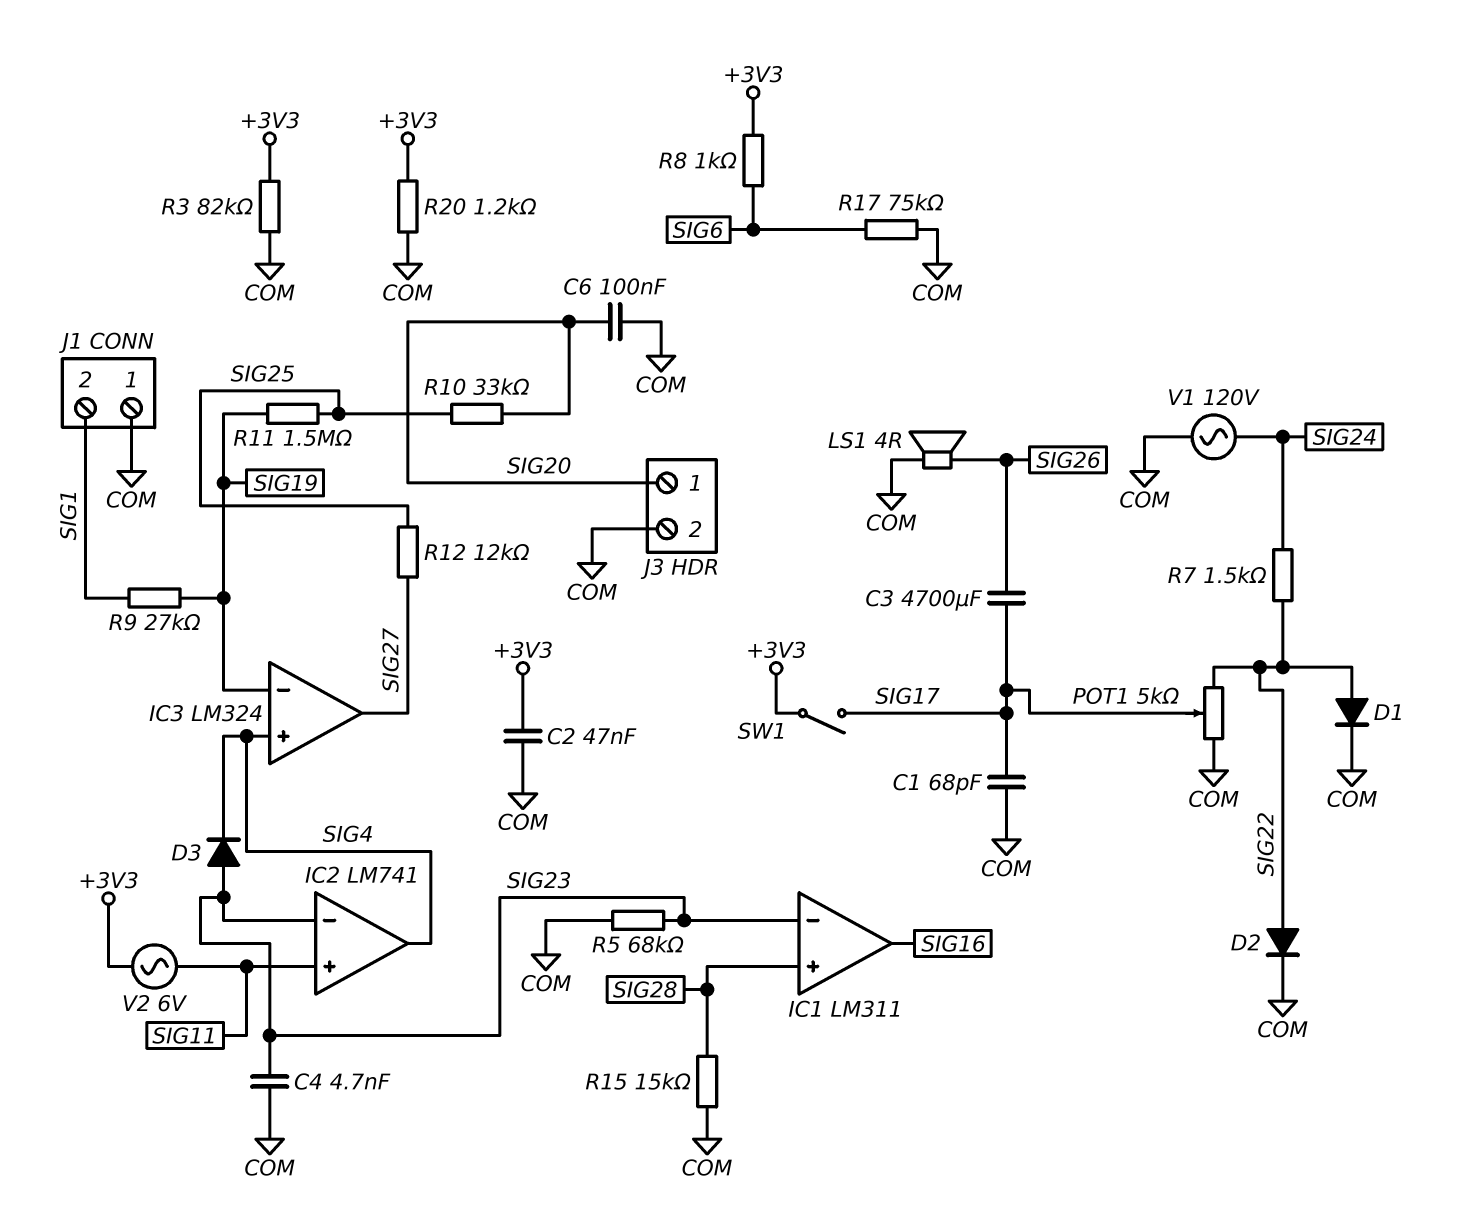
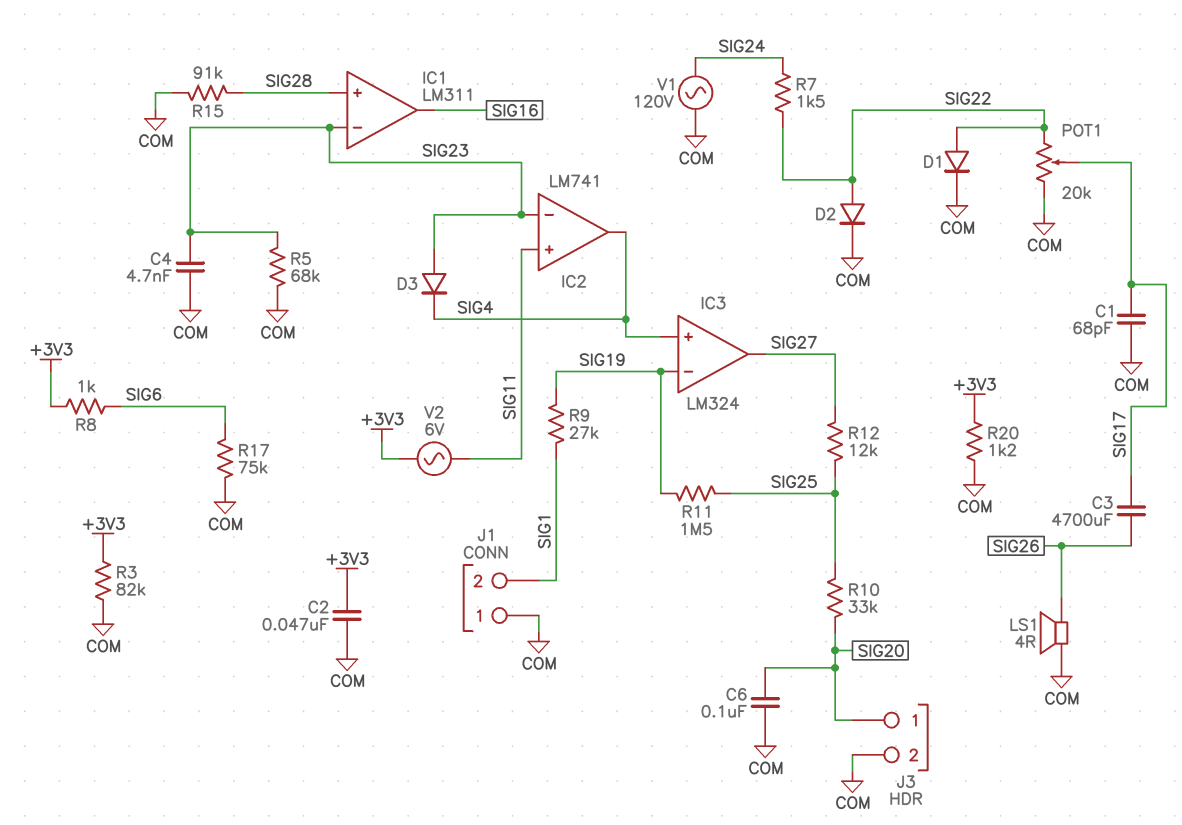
POT1: 5k (COM, SIG22, wiper SIG17) -> 20k (COM, SIG22, wiper SIG17)
R15: 15k (COM, SIG28) -> 91k (COM, SIG28)
SW1: switch (+3V3, SIG17) -> none

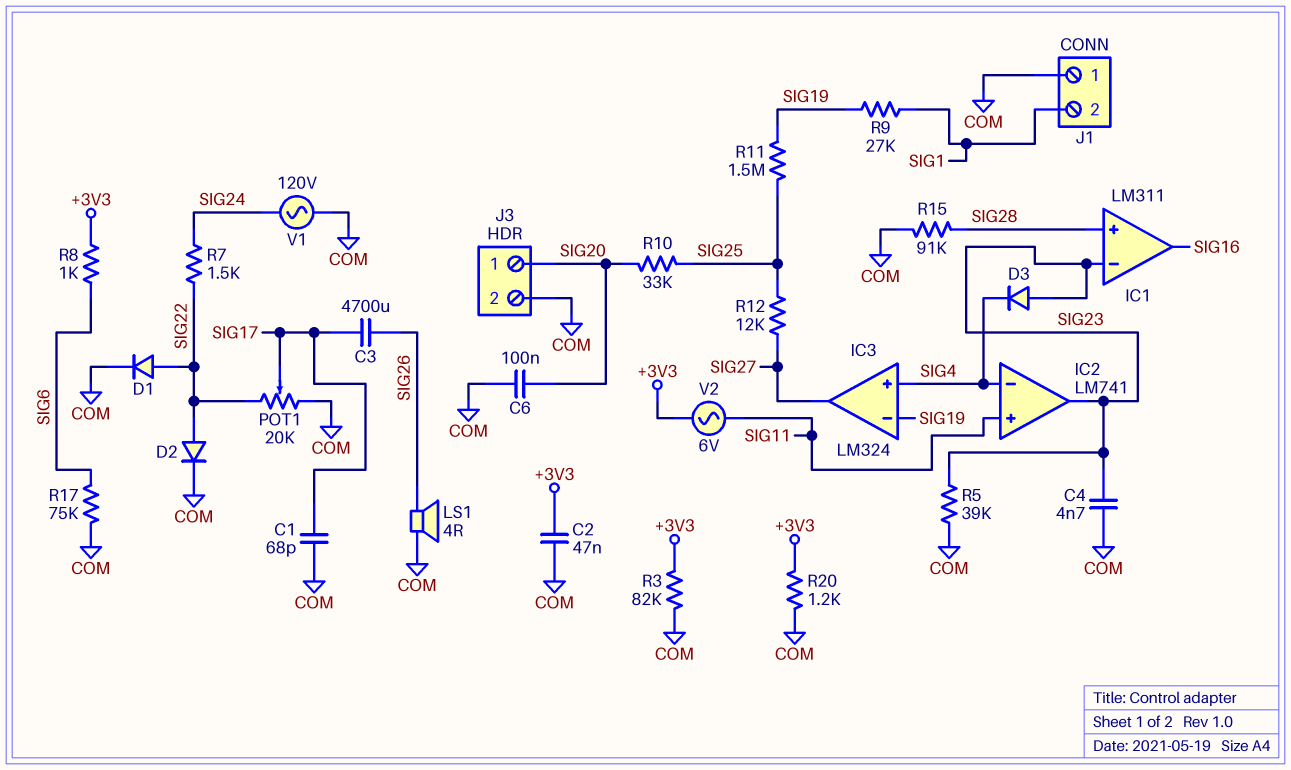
IC2 pin in-: SIG23 -> SIG4
IC2 pin out: SIG4 -> SIG23
R5: 68k (COM, SIG23) -> 39k (COM, SIG23)

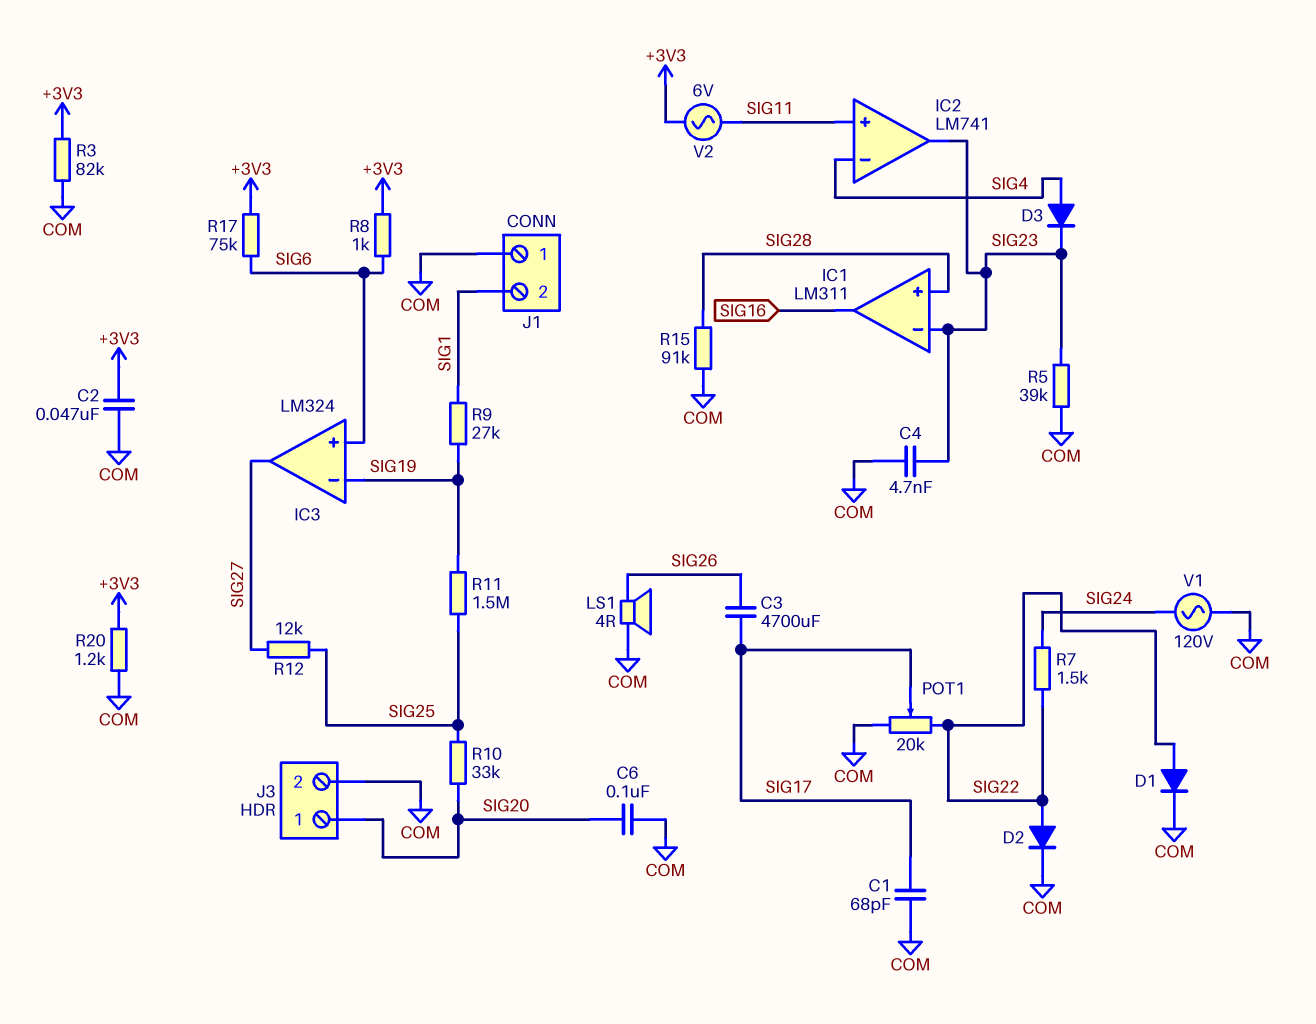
D3: diode (A SIG23, K SIG4) -> diode (A SIG4, K SIG23)
IC3 pin in+: SIG4 -> SIG6
R17: 75k (COM, SIG6) -> 75k (+3V3, SIG6)

